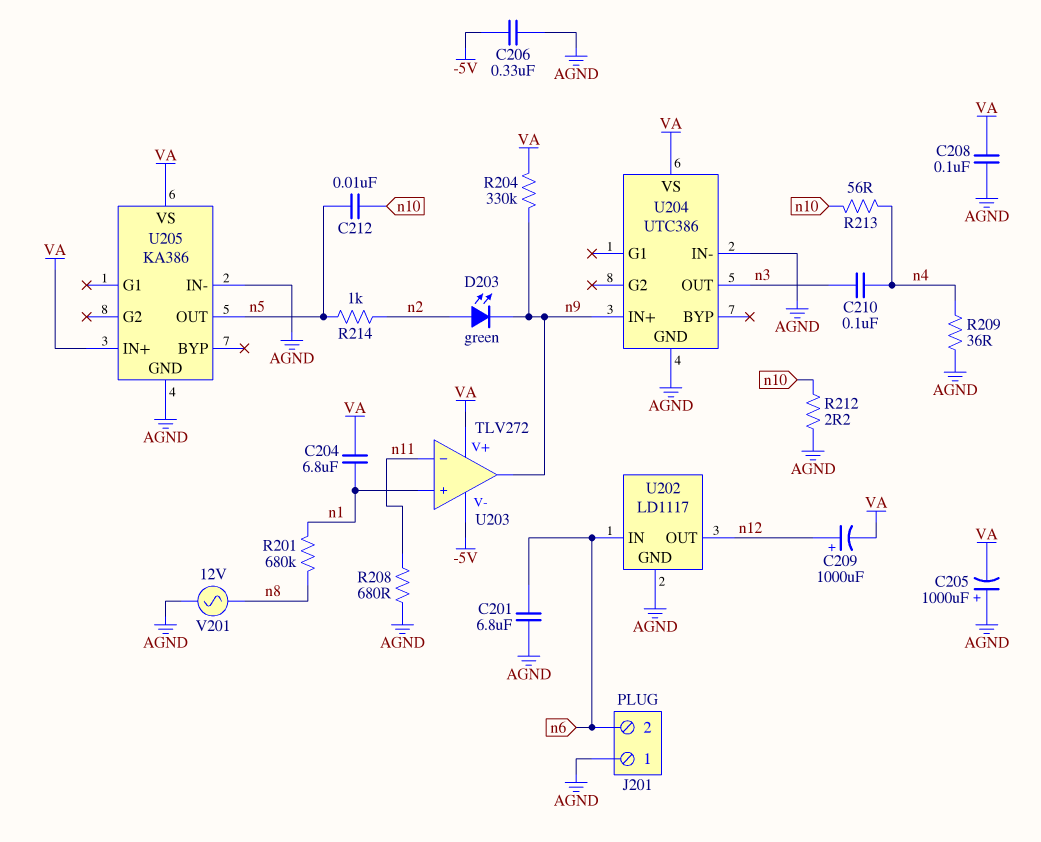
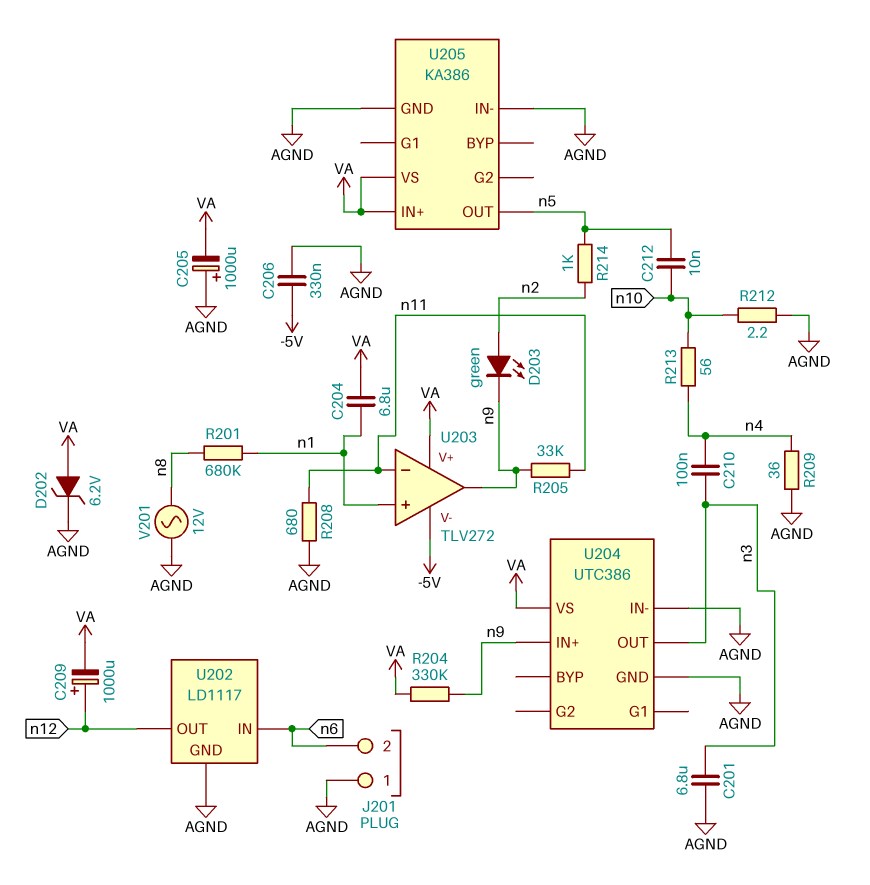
C201: 6.8uF (AGND, n6) -> 6.8uF (AGND, n3)
C208: 100nF (AGND, VA) -> none
D202: none -> zener 6.2V (A VA, K AGND)
R205: none -> 33k (n9, n11)

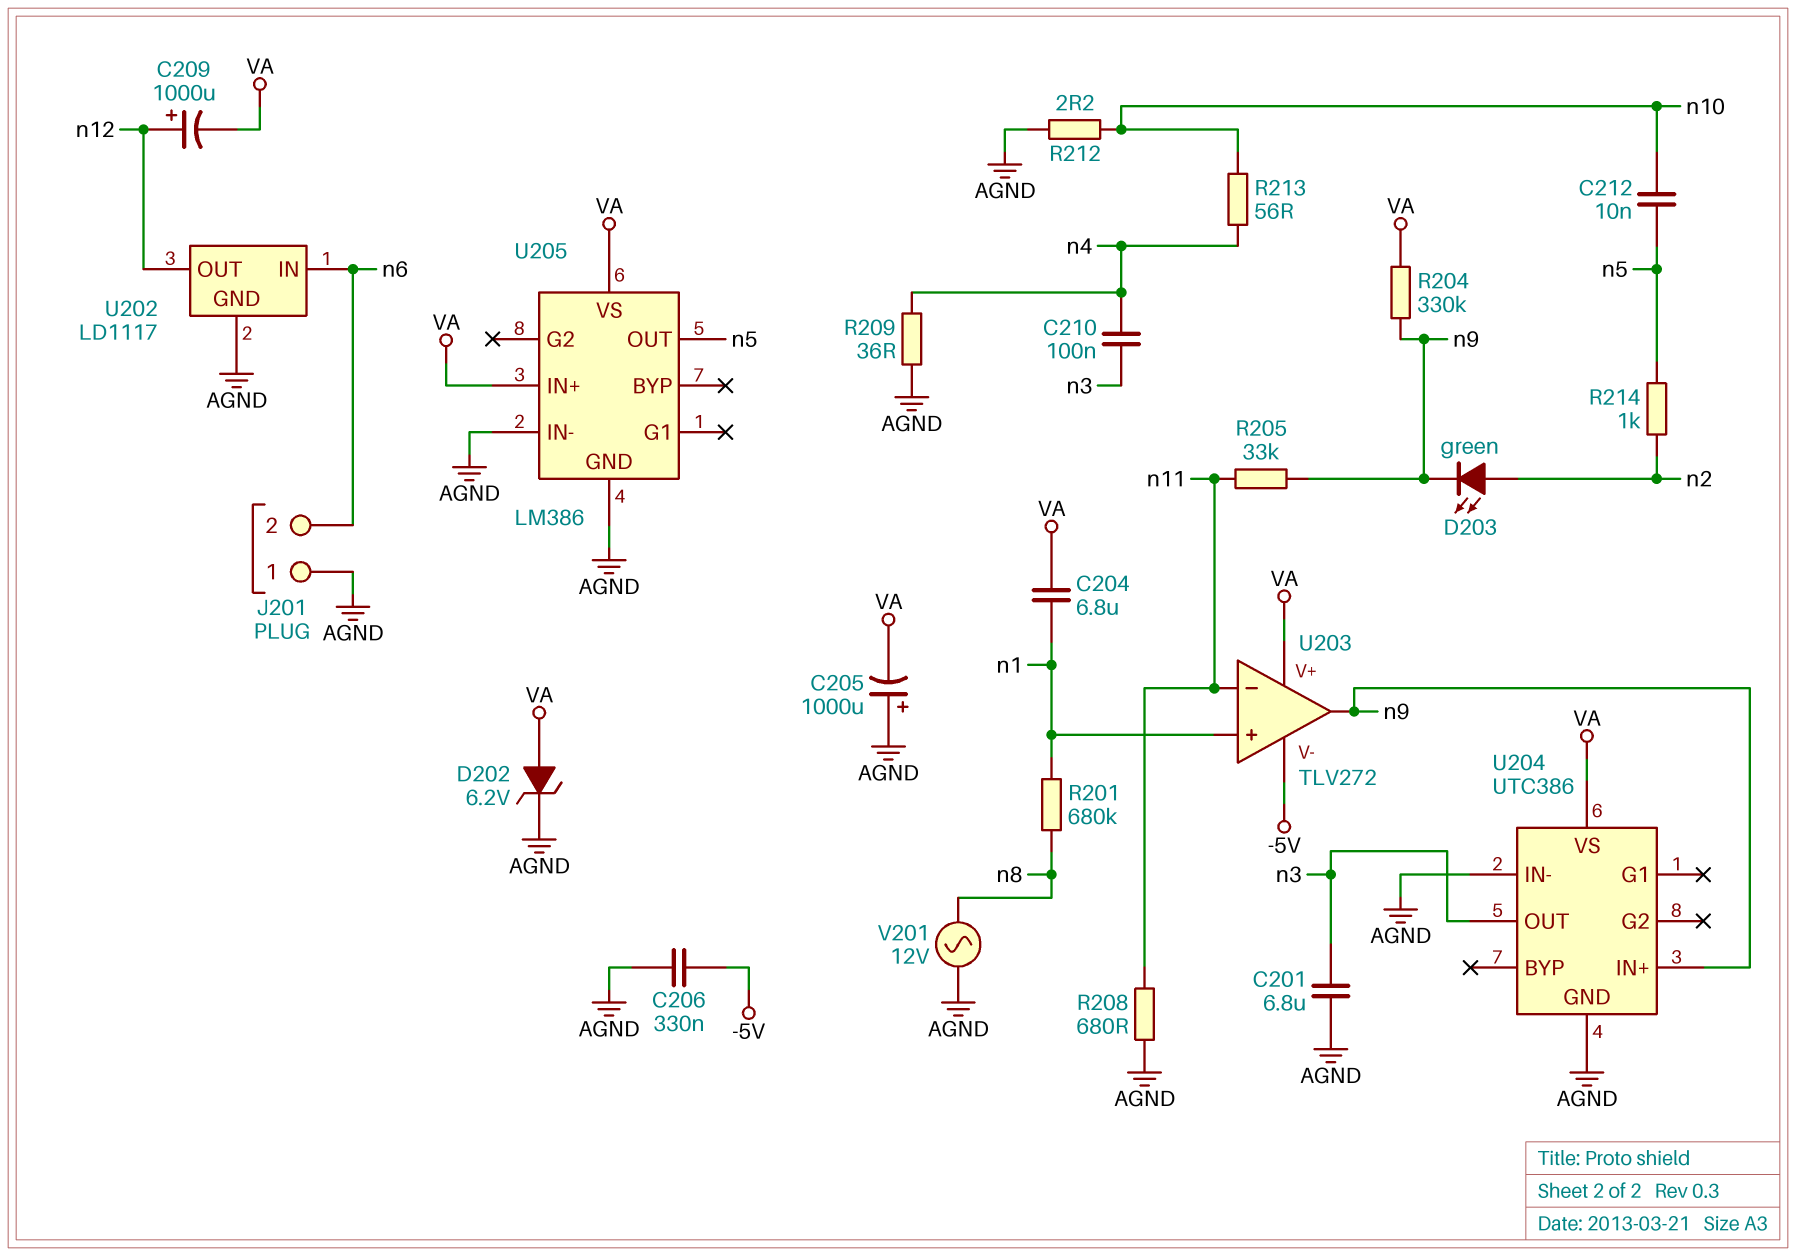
U205: KA386 -> LM386

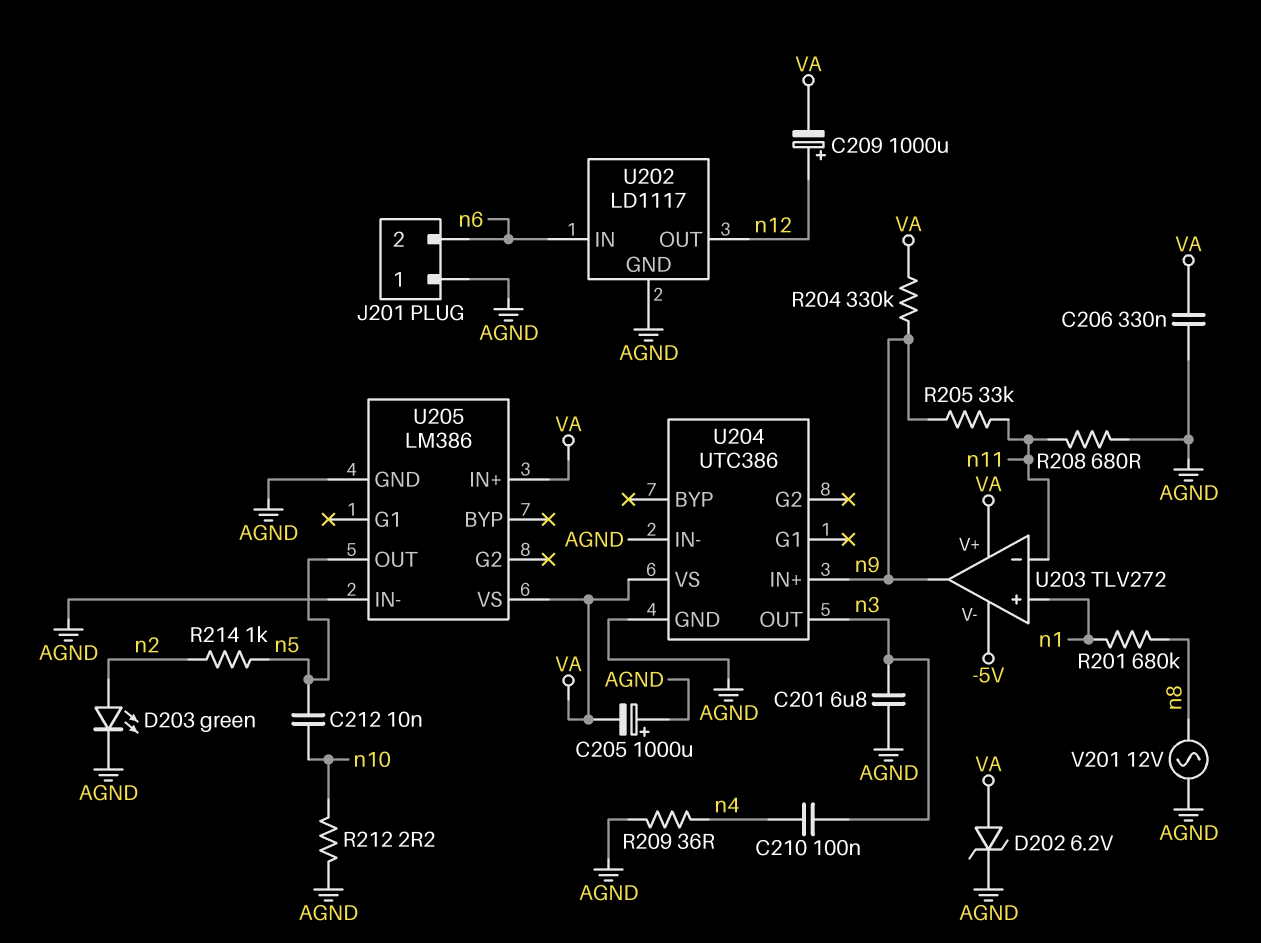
C204: 6.8uF (VA, n1) -> none
C206: 330nF (-5V, AGND) -> 330nF (AGND, VA)
D203: LED green (A n2, K n9) -> LED green (A n2, K AGND)
R213: 56 (n4, n10) -> none

